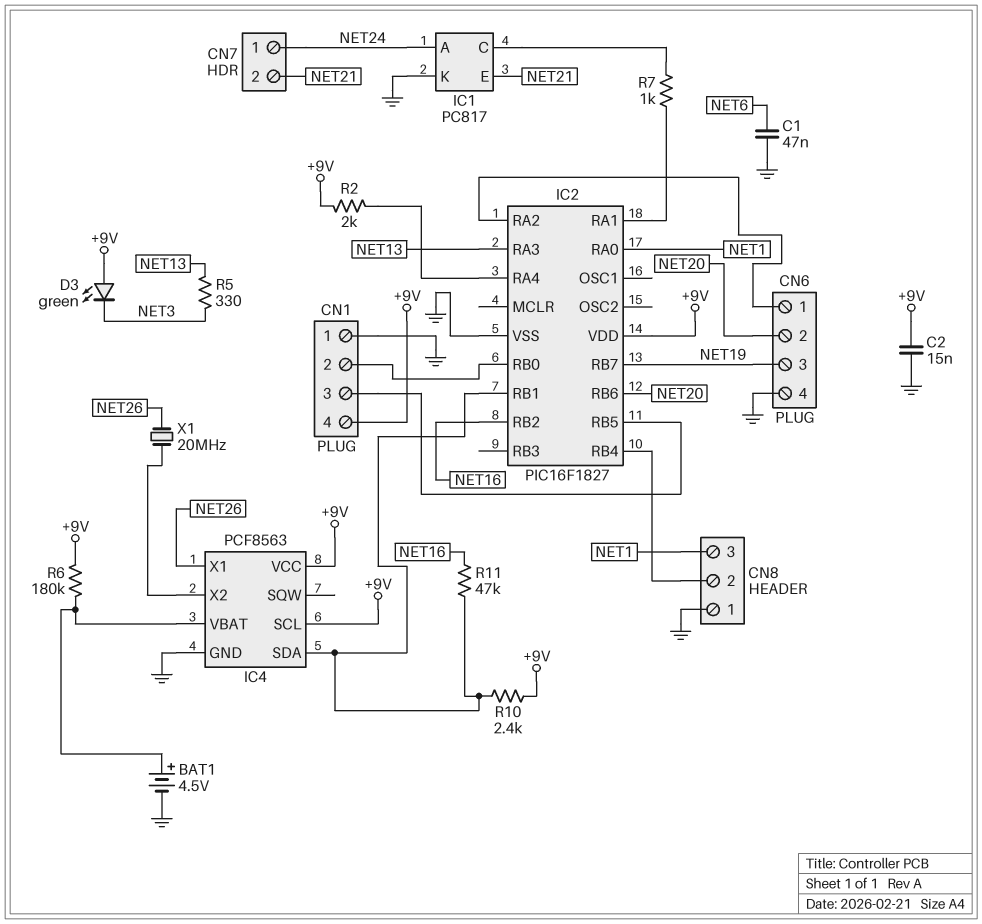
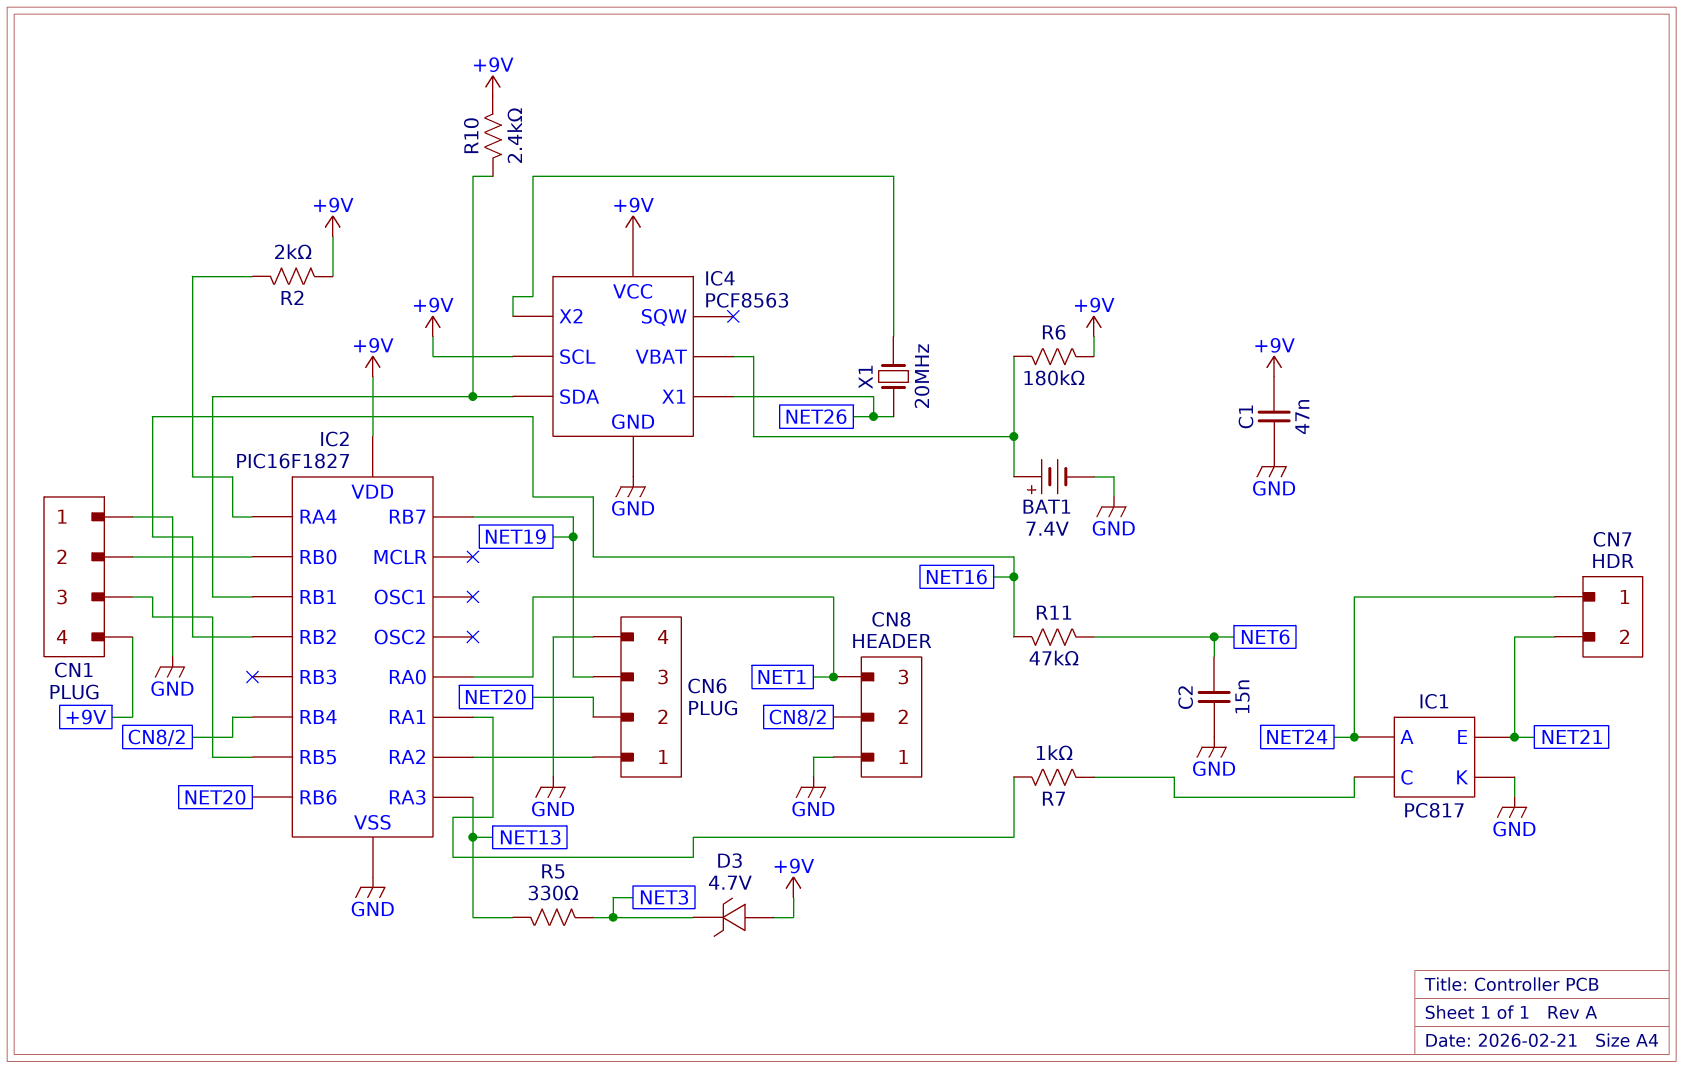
BAT1: 4.5V (plus IC4/VBAT, minus GND) -> 7.4V (plus IC4/VBAT, minus GND)
C1: 47nF (GND, NET6) -> 47nF (+9V, GND)
C2: 15nF (+9V, GND) -> 15nF (GND, NET6)
D3: LED green (A +9V, K NET3) -> zener 4.7V (A +9V, K NET3)
R11: 47k (IC2/RB1, NET16) -> 47k (NET6, NET16)

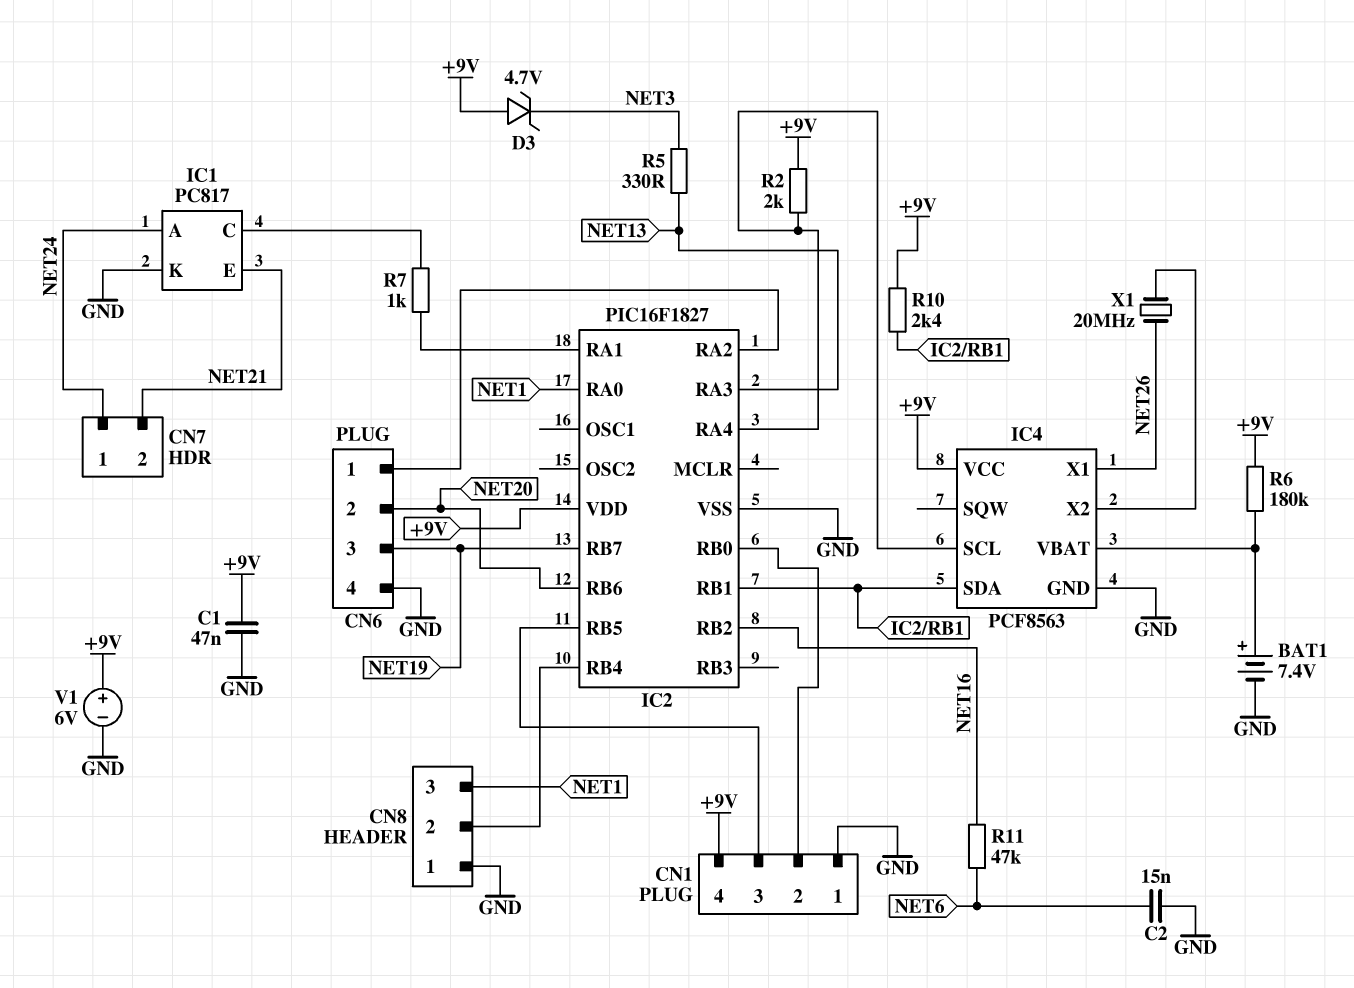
IC4 pin SCL: +9V -> IC2/RA4
V1: none -> 6V (plus +9V, minus GND)

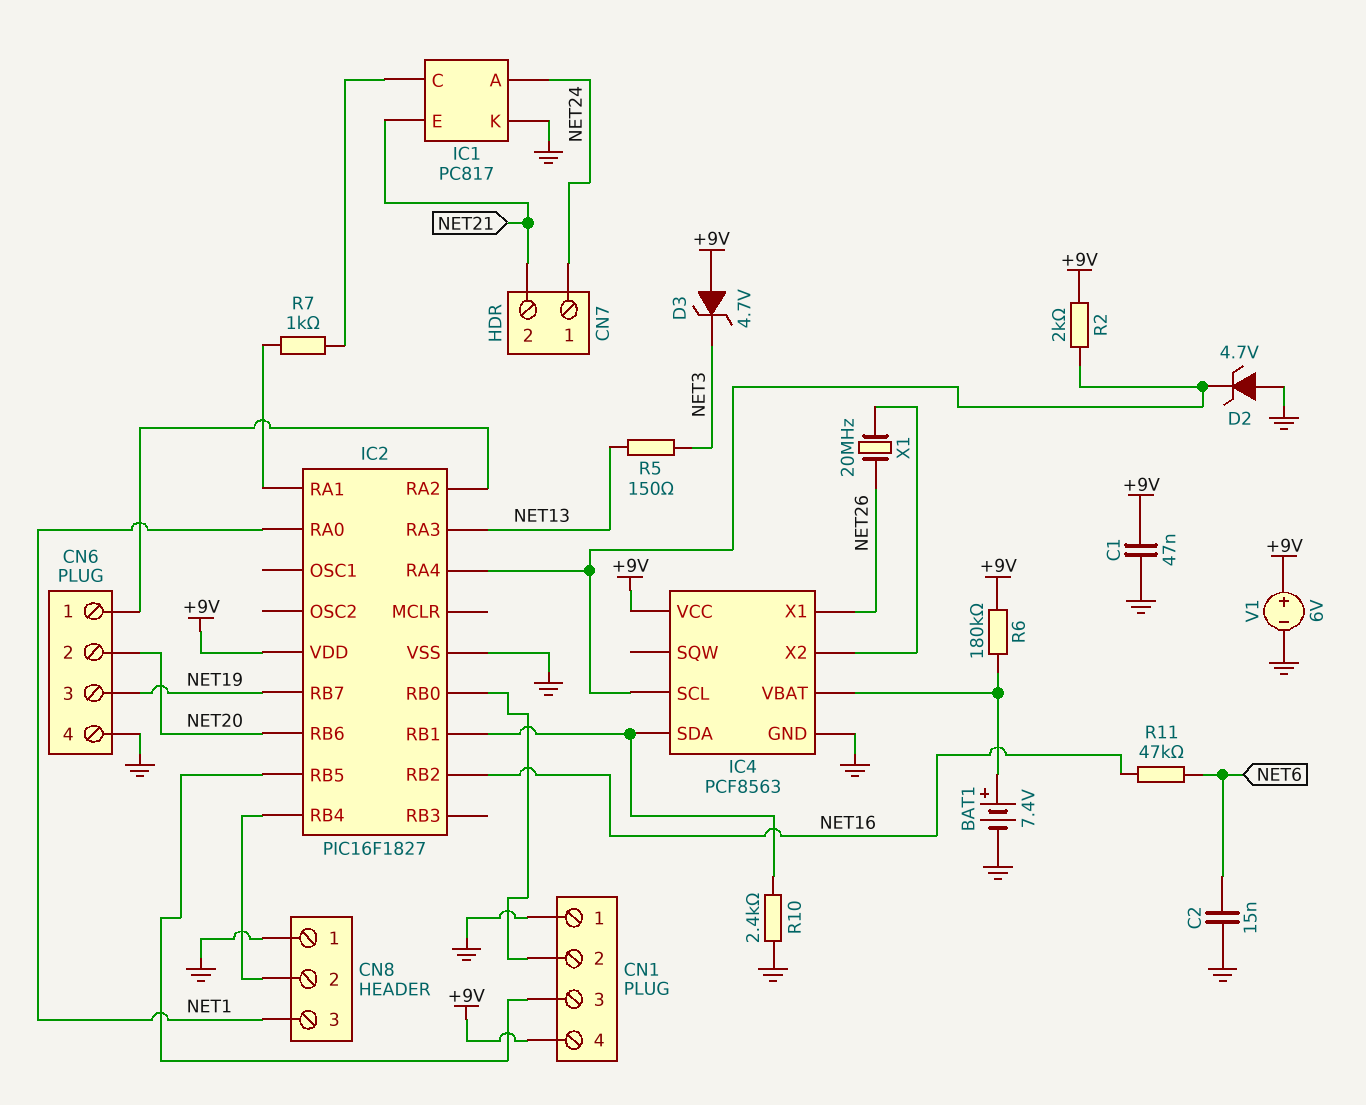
D2: none -> zener 4.7V (A GND, K IC2/RA4)
R5: 330 (NET3, NET13) -> 150 (NET3, NET13)
R10: 2.4k (+9V, IC2/RB1) -> 2.4k (GND, IC2/RB1)

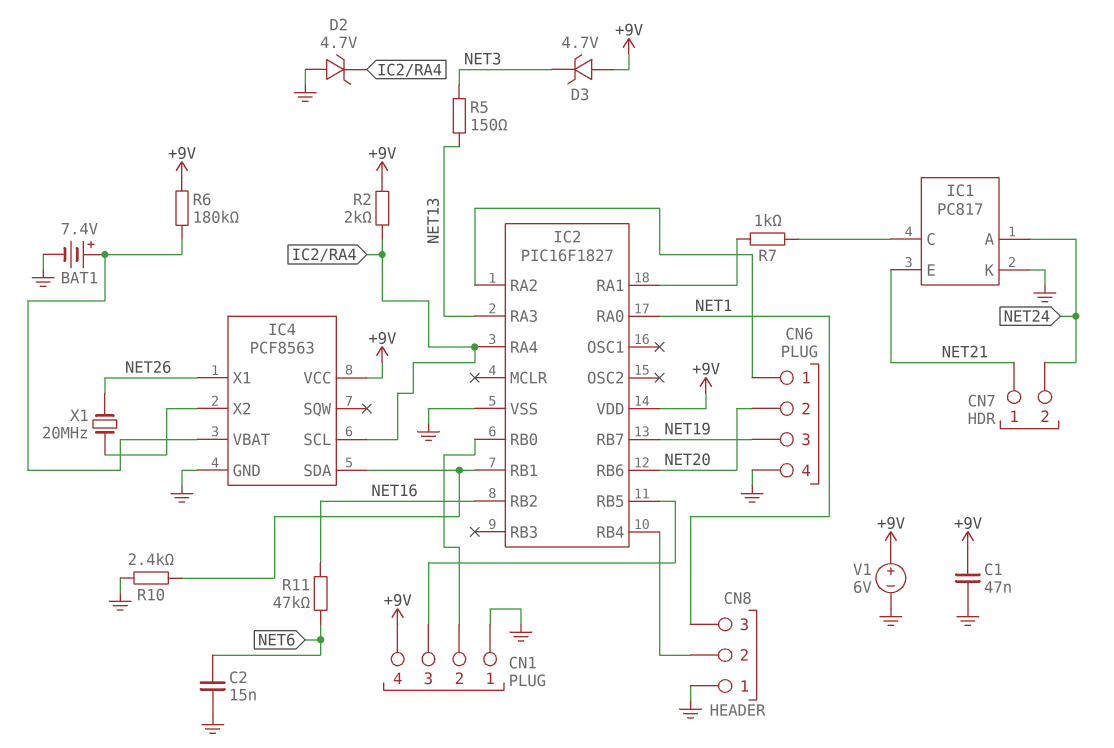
CN7 pin 1: NET24 -> NET21
CN7 pin 2: NET21 -> NET24

